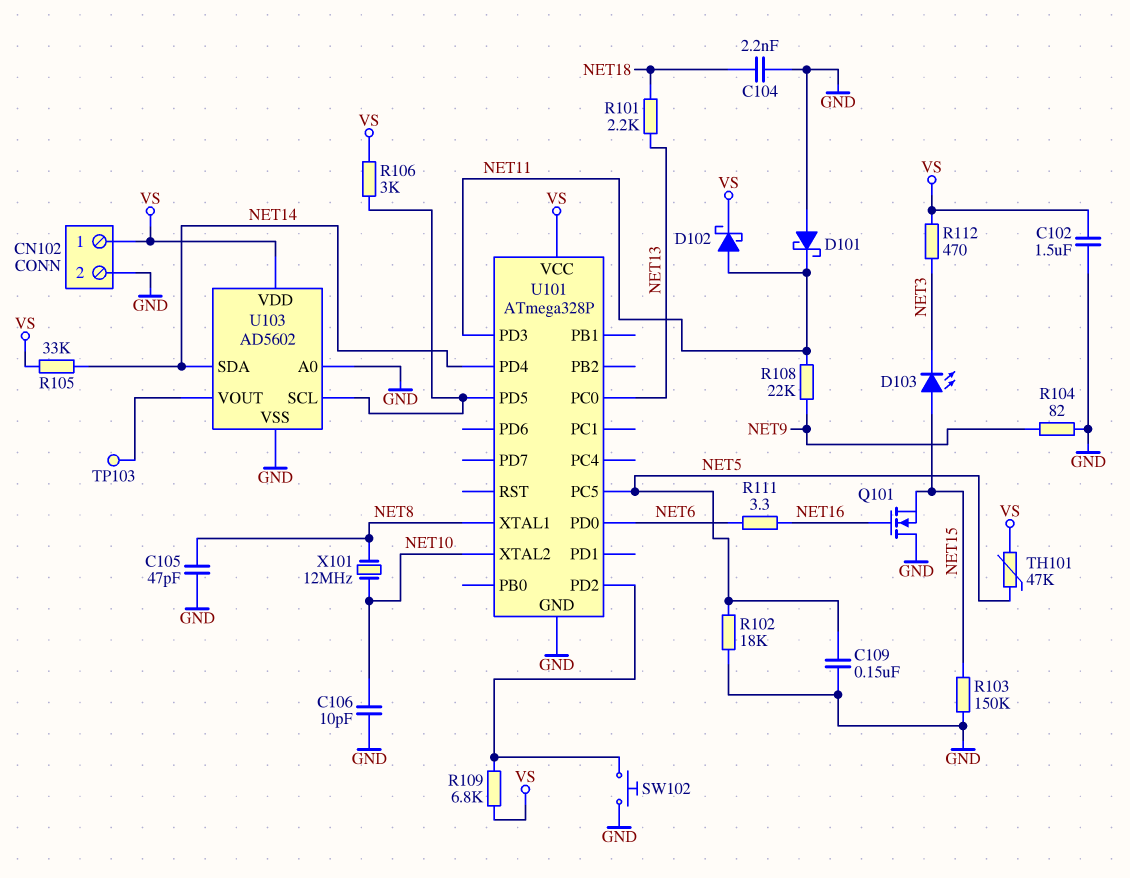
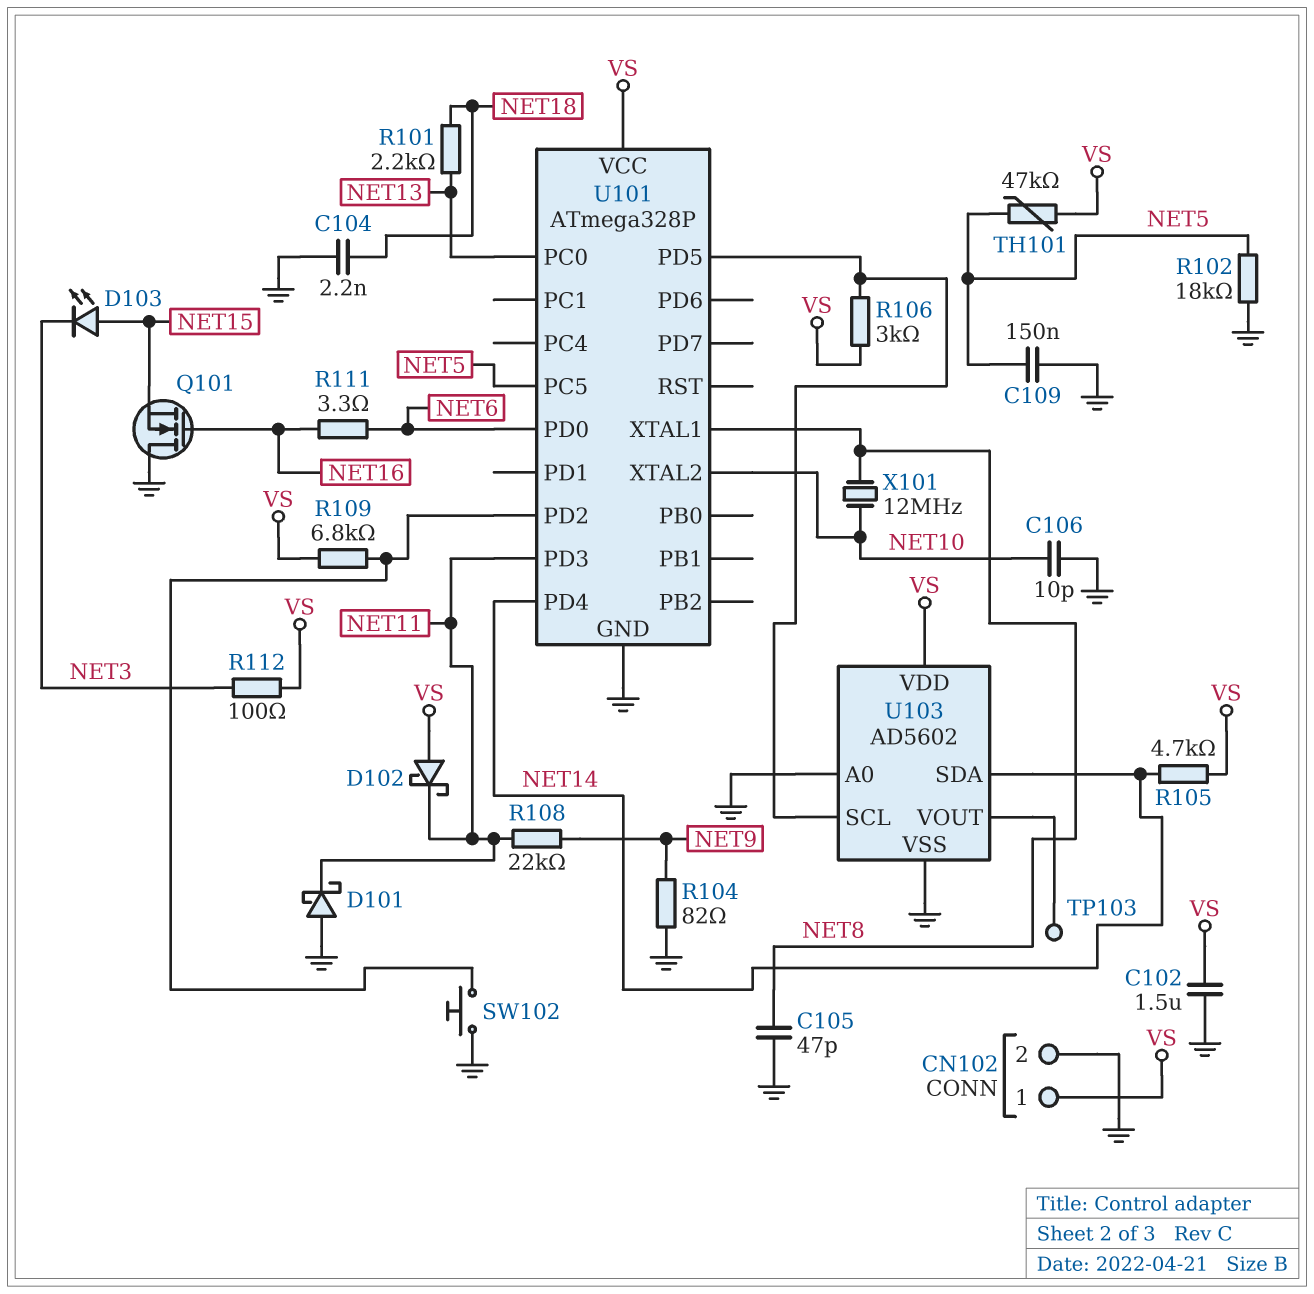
D102: schottky (A NET11, K VS) -> schottky (A VS, K NET11)
R103: 150k (GND, NET15) -> none
R105: 33k (NET14, VS) -> 4.7k (NET14, VS)
R112: 470 (NET3, VS) -> 100 (NET3, VS)

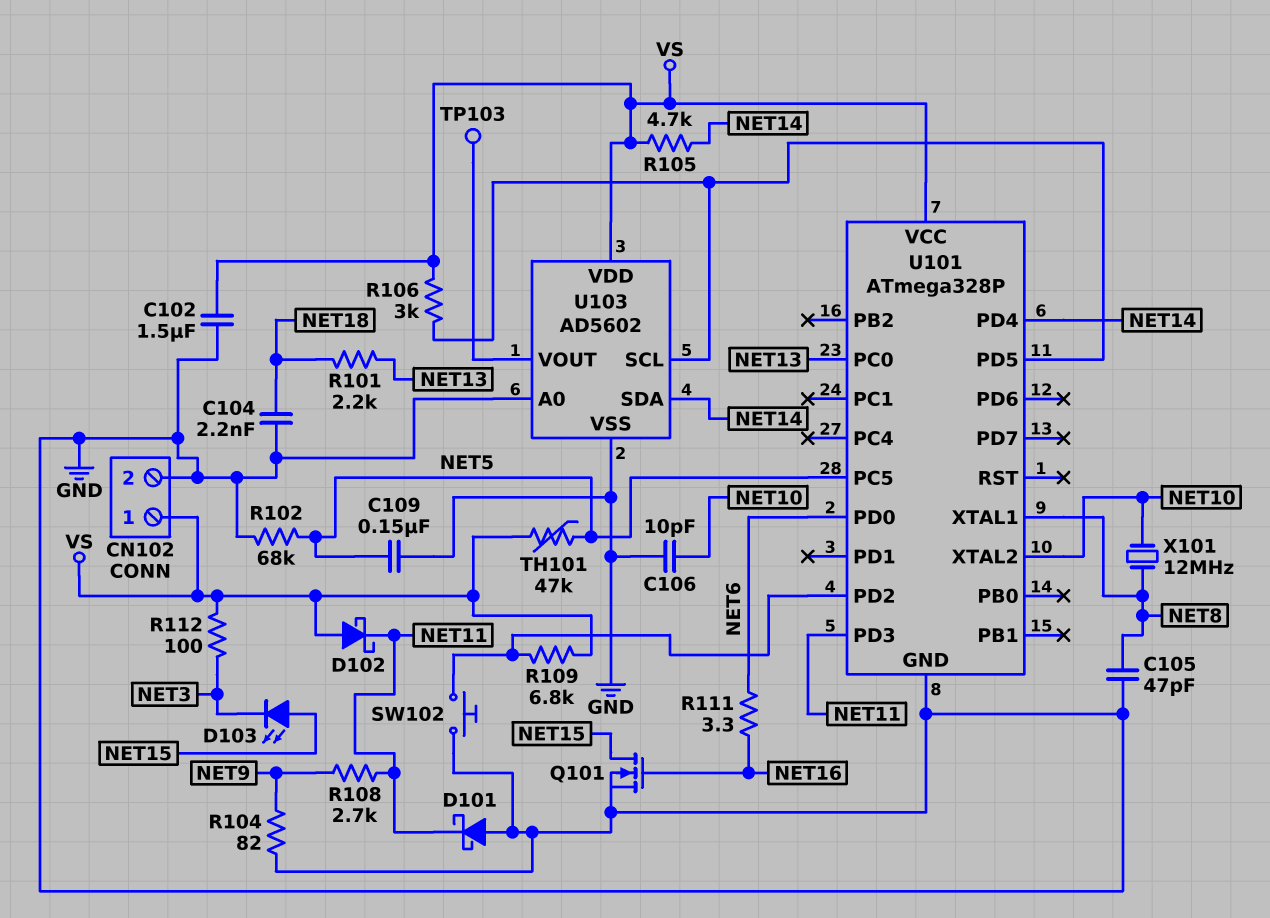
Q101: NMOS (G NET16, D GND, S NET15) -> NMOS (G NET16, D NET15, S GND)
R102: 18k (GND, NET5) -> 68k (GND, NET5)
R108: 22k (NET9, NET11) -> 2.7k (NET9, NET11)

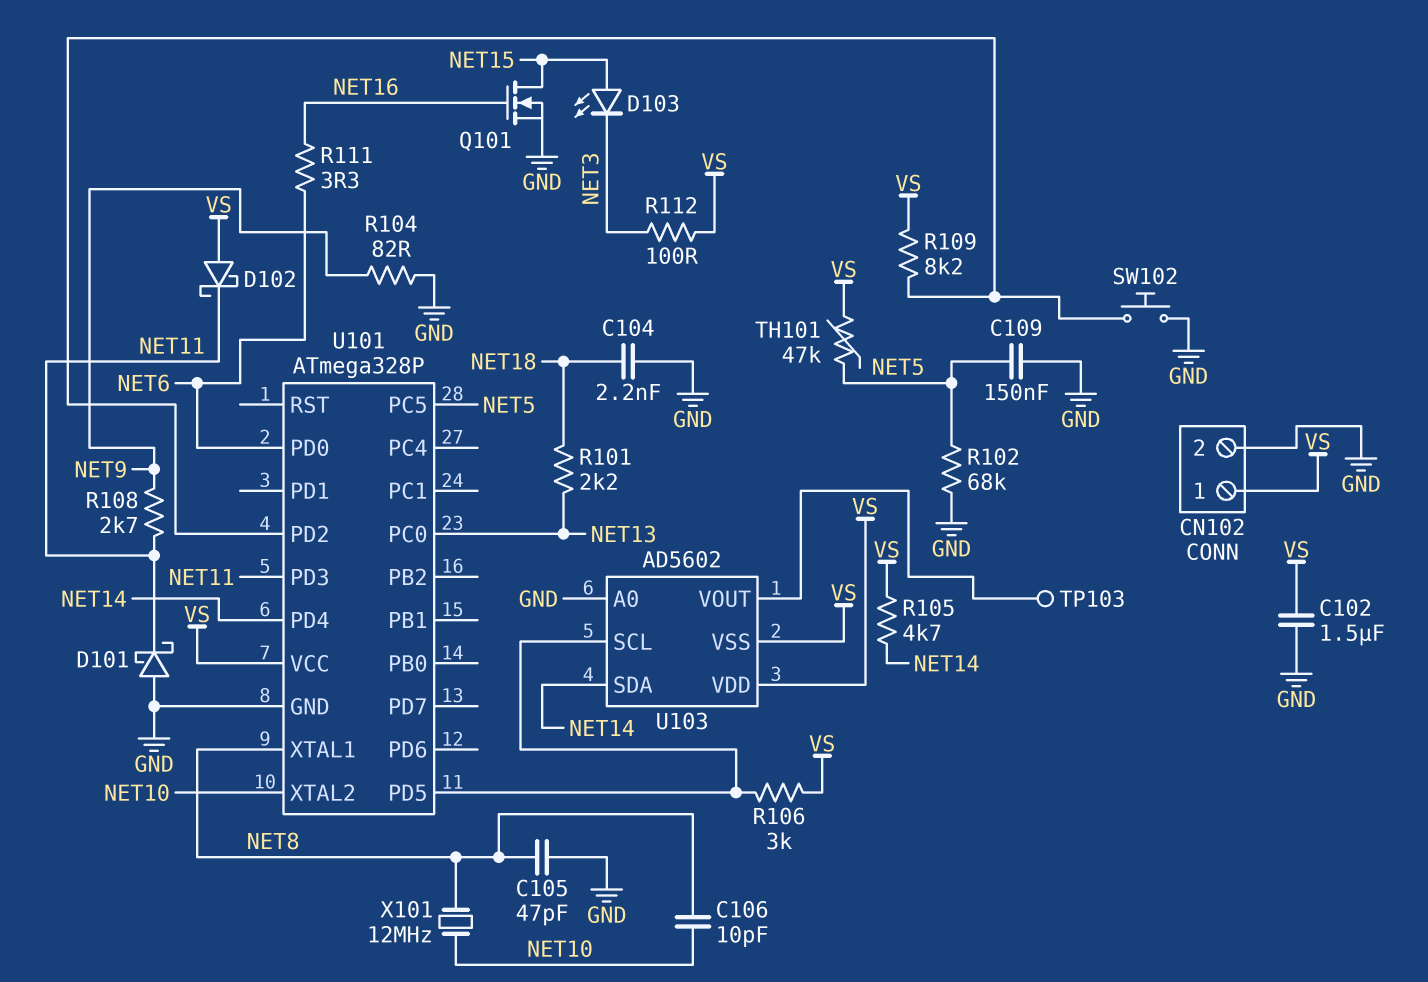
C106: 10pF (GND, NET10) -> 10pF (NET8, NET10)
R109: 6.8k (U101/PD2, VS) -> 8.2k (U101/PD2, VS)
U103 pin VSS: GND -> VS

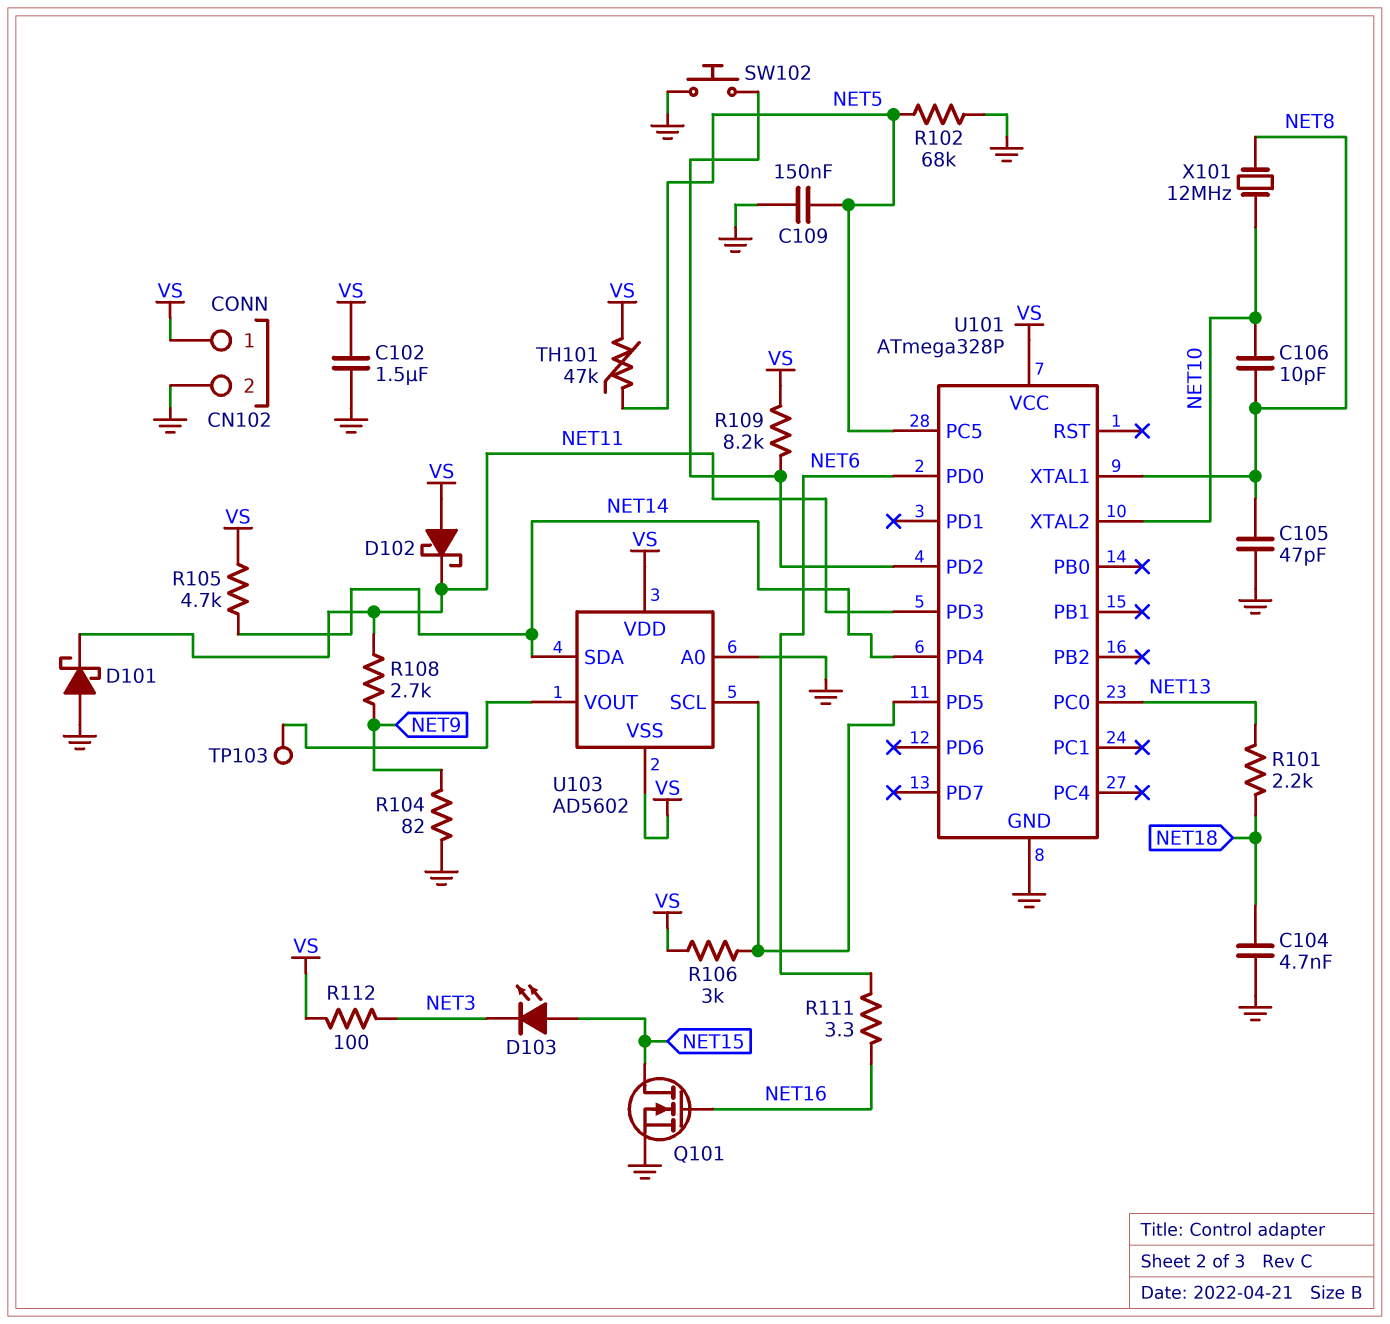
C104: 2.2nF (GND, NET18) -> 4.7nF (GND, NET18)

